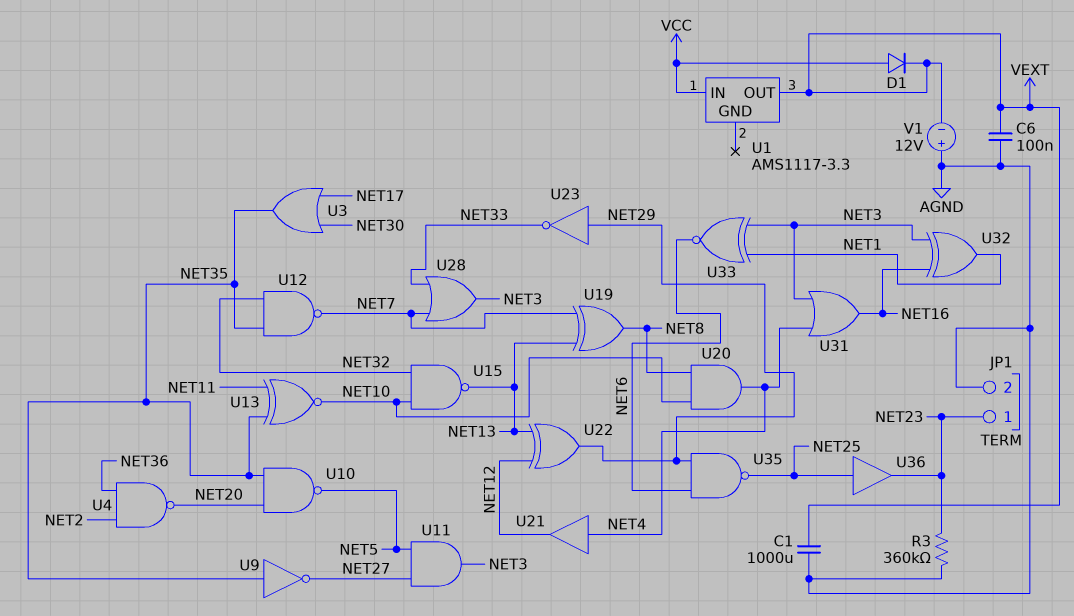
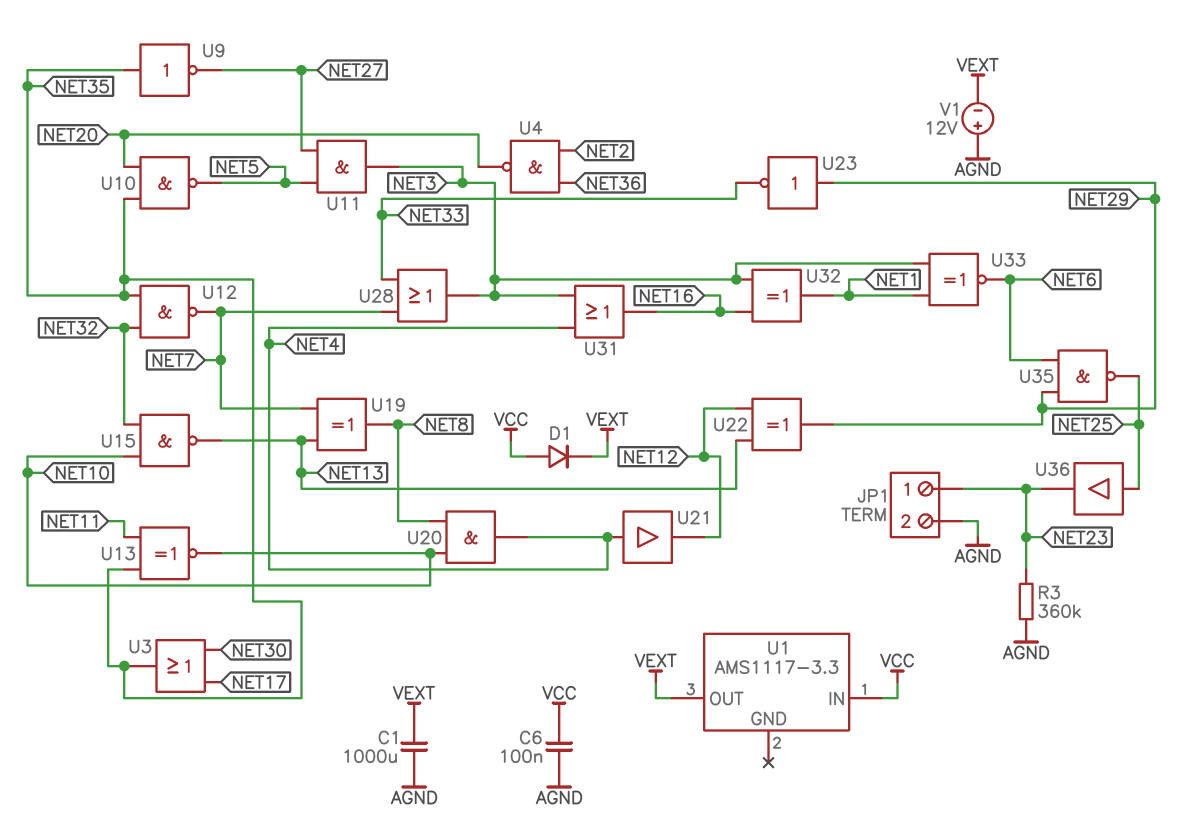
C6: 100nF (AGND, VEXT) -> 100nF (AGND, VCC)

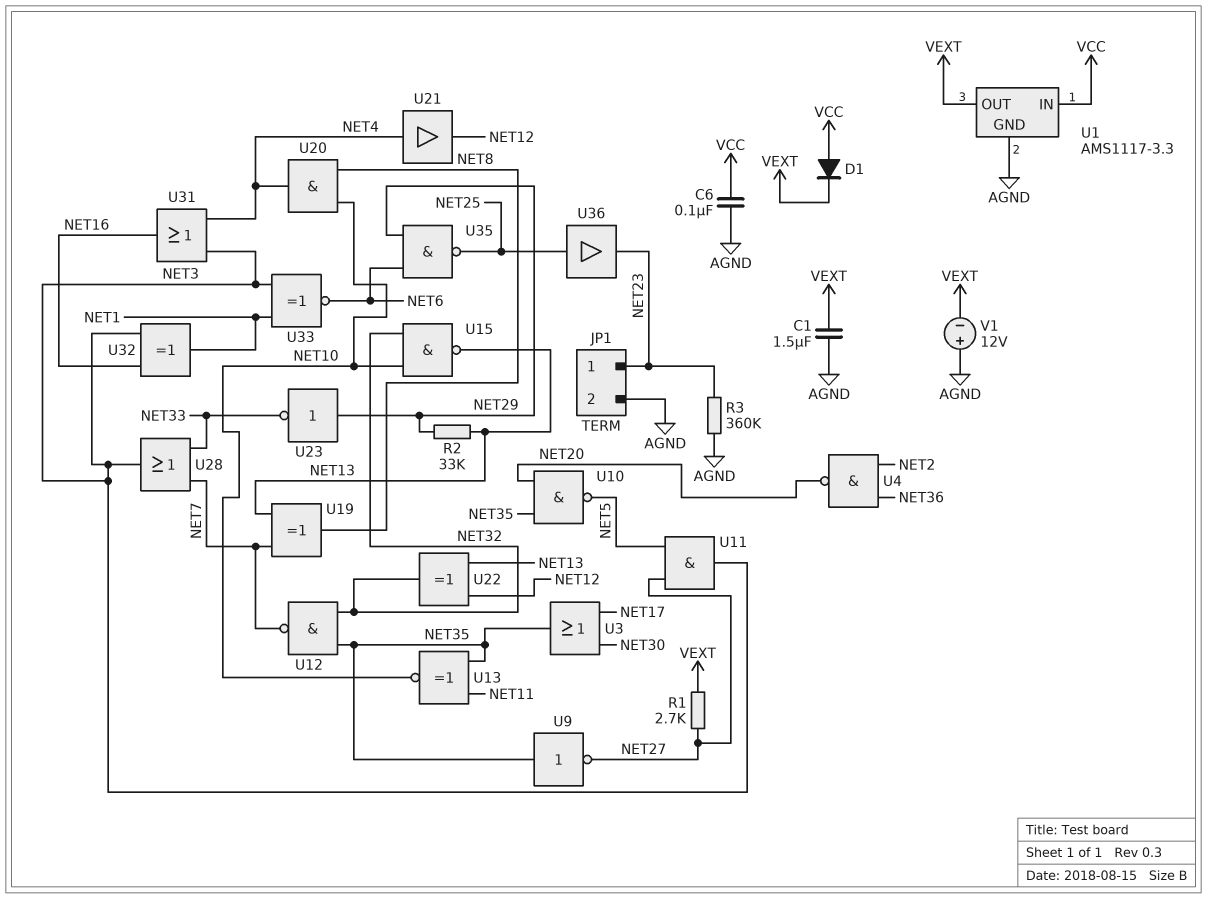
C1: 1000uF (AGND, VEXT) -> 1.5uF (AGND, VEXT)
R1: none -> 2.7k (NET27, VEXT)
R2: none -> 33k (NET13, NET29)
U1 pin GND: none -> AGND
U22: XOR (in NET12, in NET13, out NET29) -> XOR (in NET12, in NET13, out NET32)

